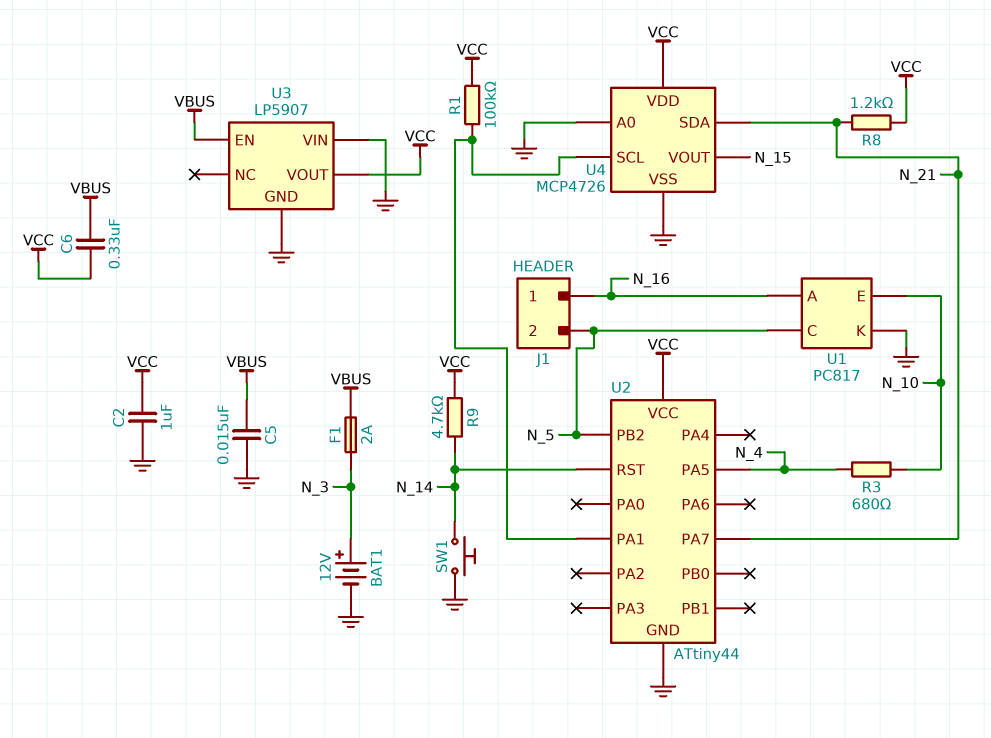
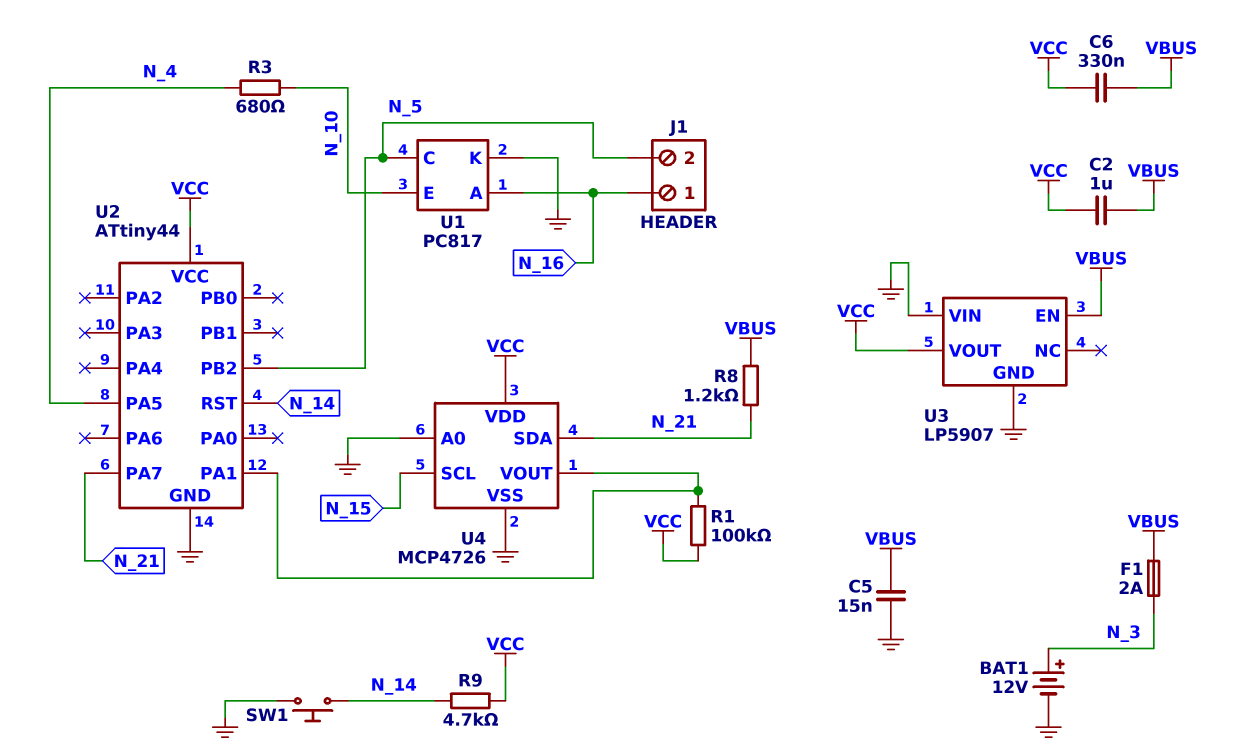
C2: 1uF (GND, VCC) -> 1uF (VBUS, VCC)
R8: 1.2k (N_21, VCC) -> 1.2k (N_21, VBUS)
U4 pin SCL: U2/PA1 -> N_15
U4 pin VOUT: N_15 -> U2/PA1

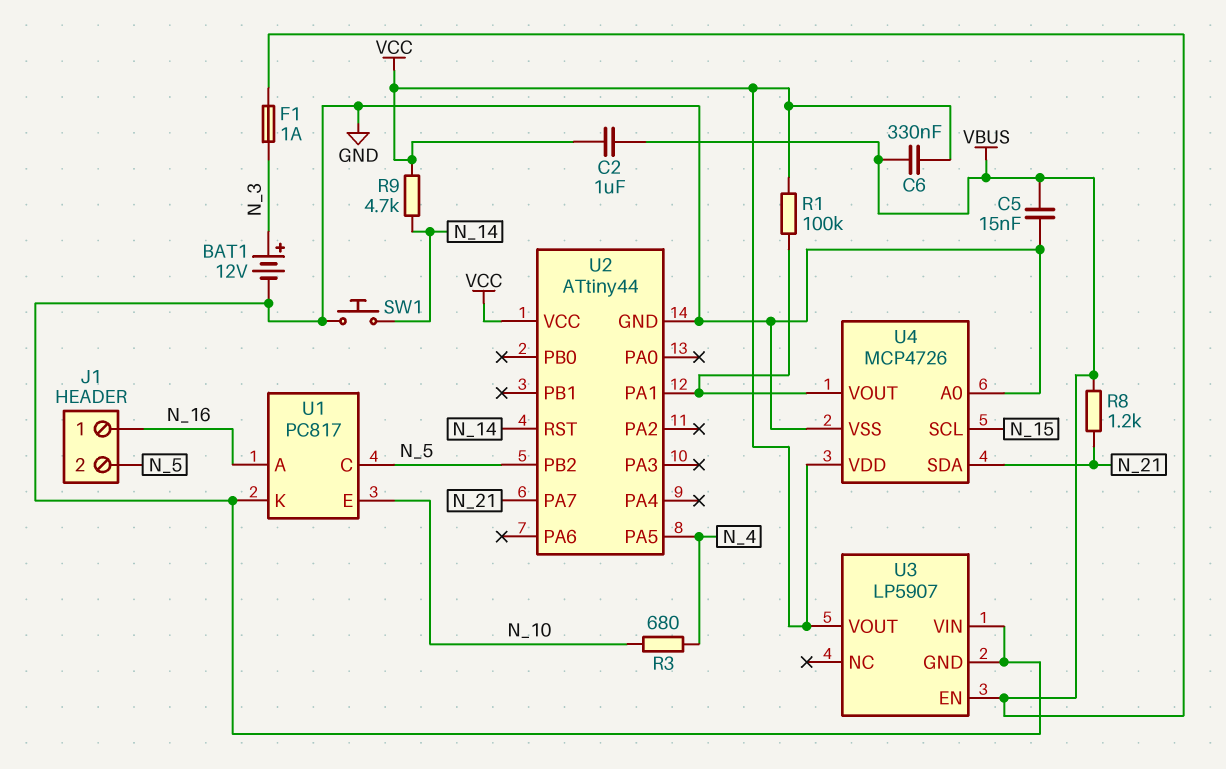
F1: 2A (N_3, VBUS) -> 1A (N_3, VBUS)

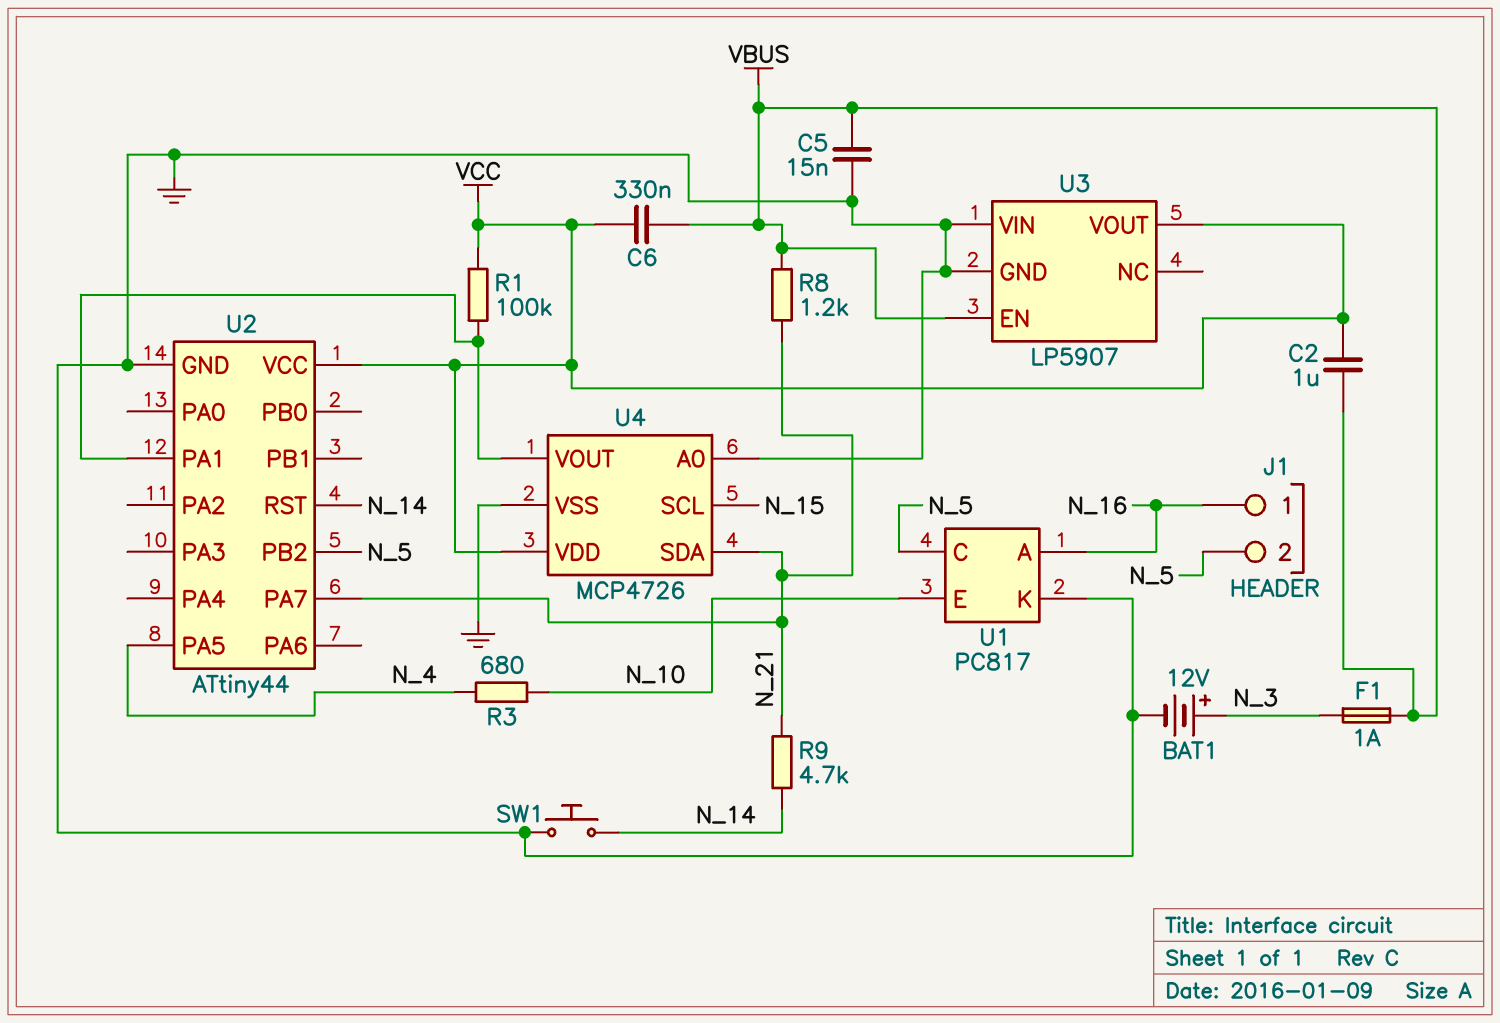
R9: 4.7k (N_14, VCC) -> 4.7k (N_14, N_21)

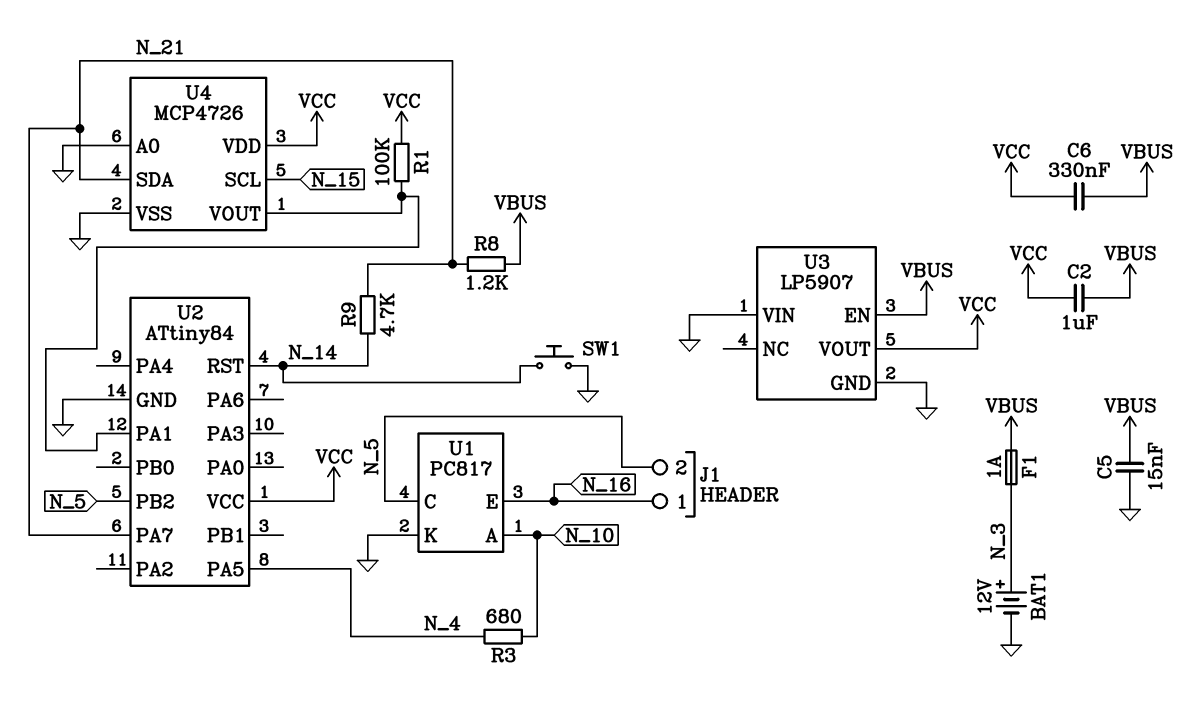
U1 pin A: N_16 -> N_10
U1 pin E: N_10 -> N_16
U2: ATtiny44 -> ATtiny84

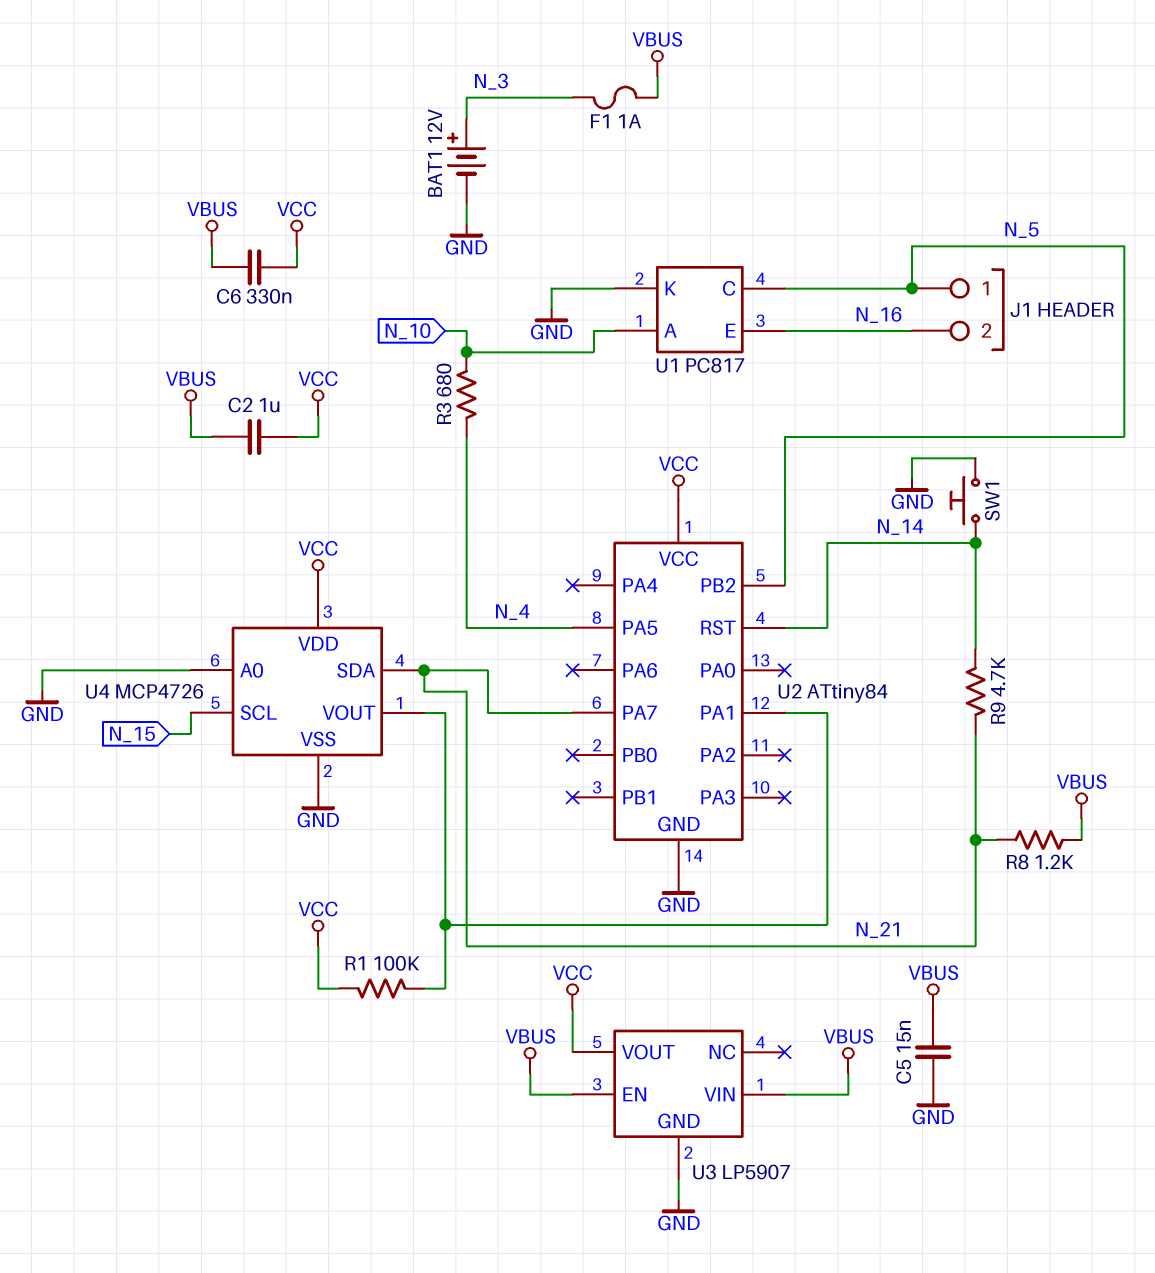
J1 pin 1: N_16 -> N_5
J1 pin 2: N_5 -> N_16
U3 pin VIN: GND -> VBUS

